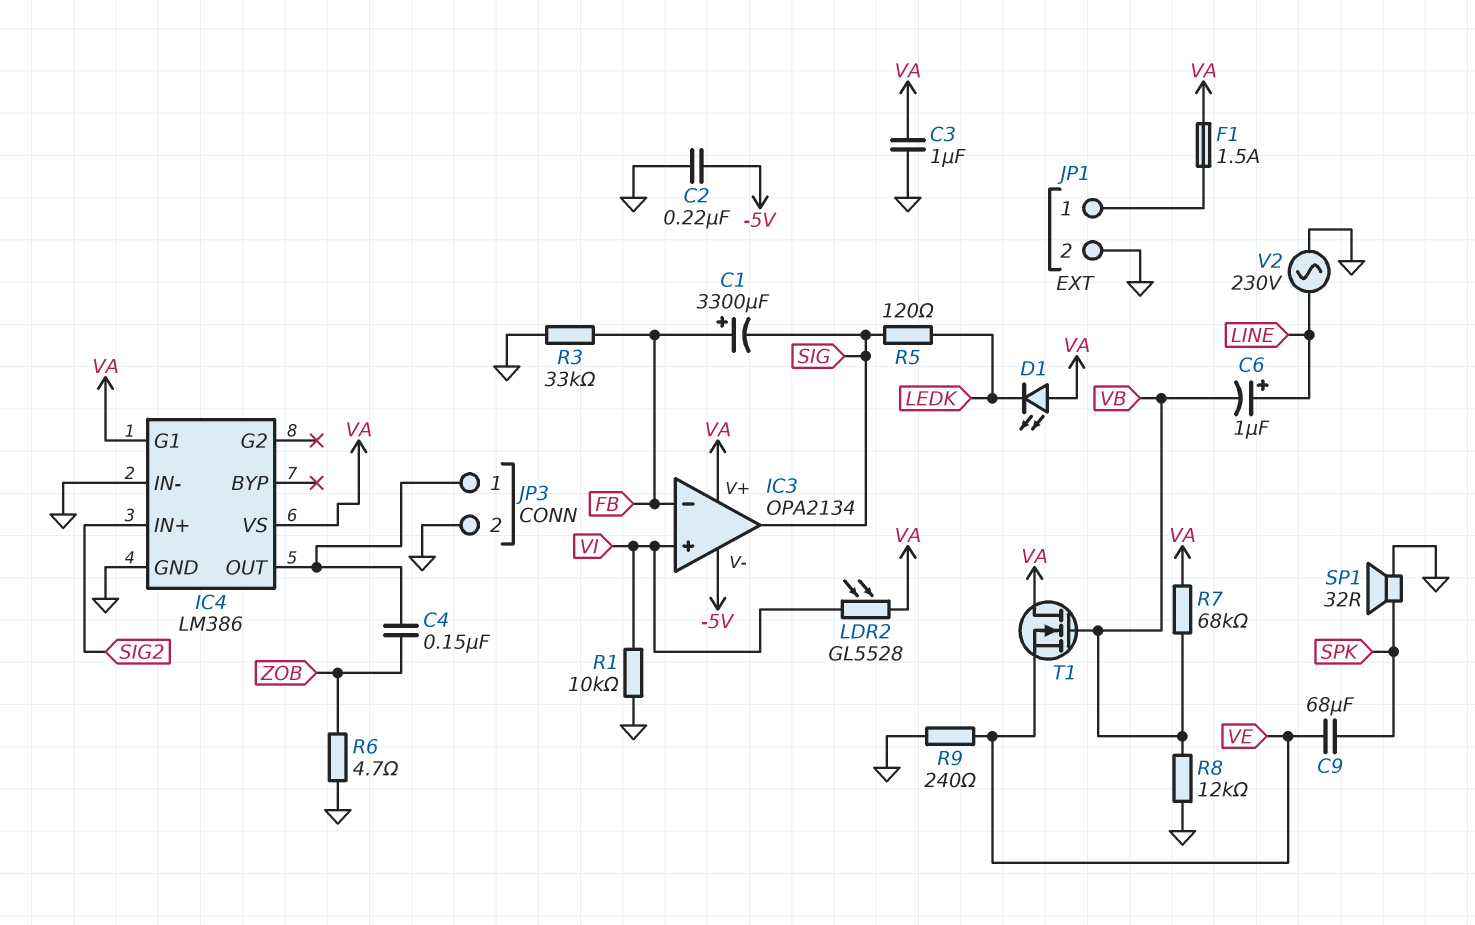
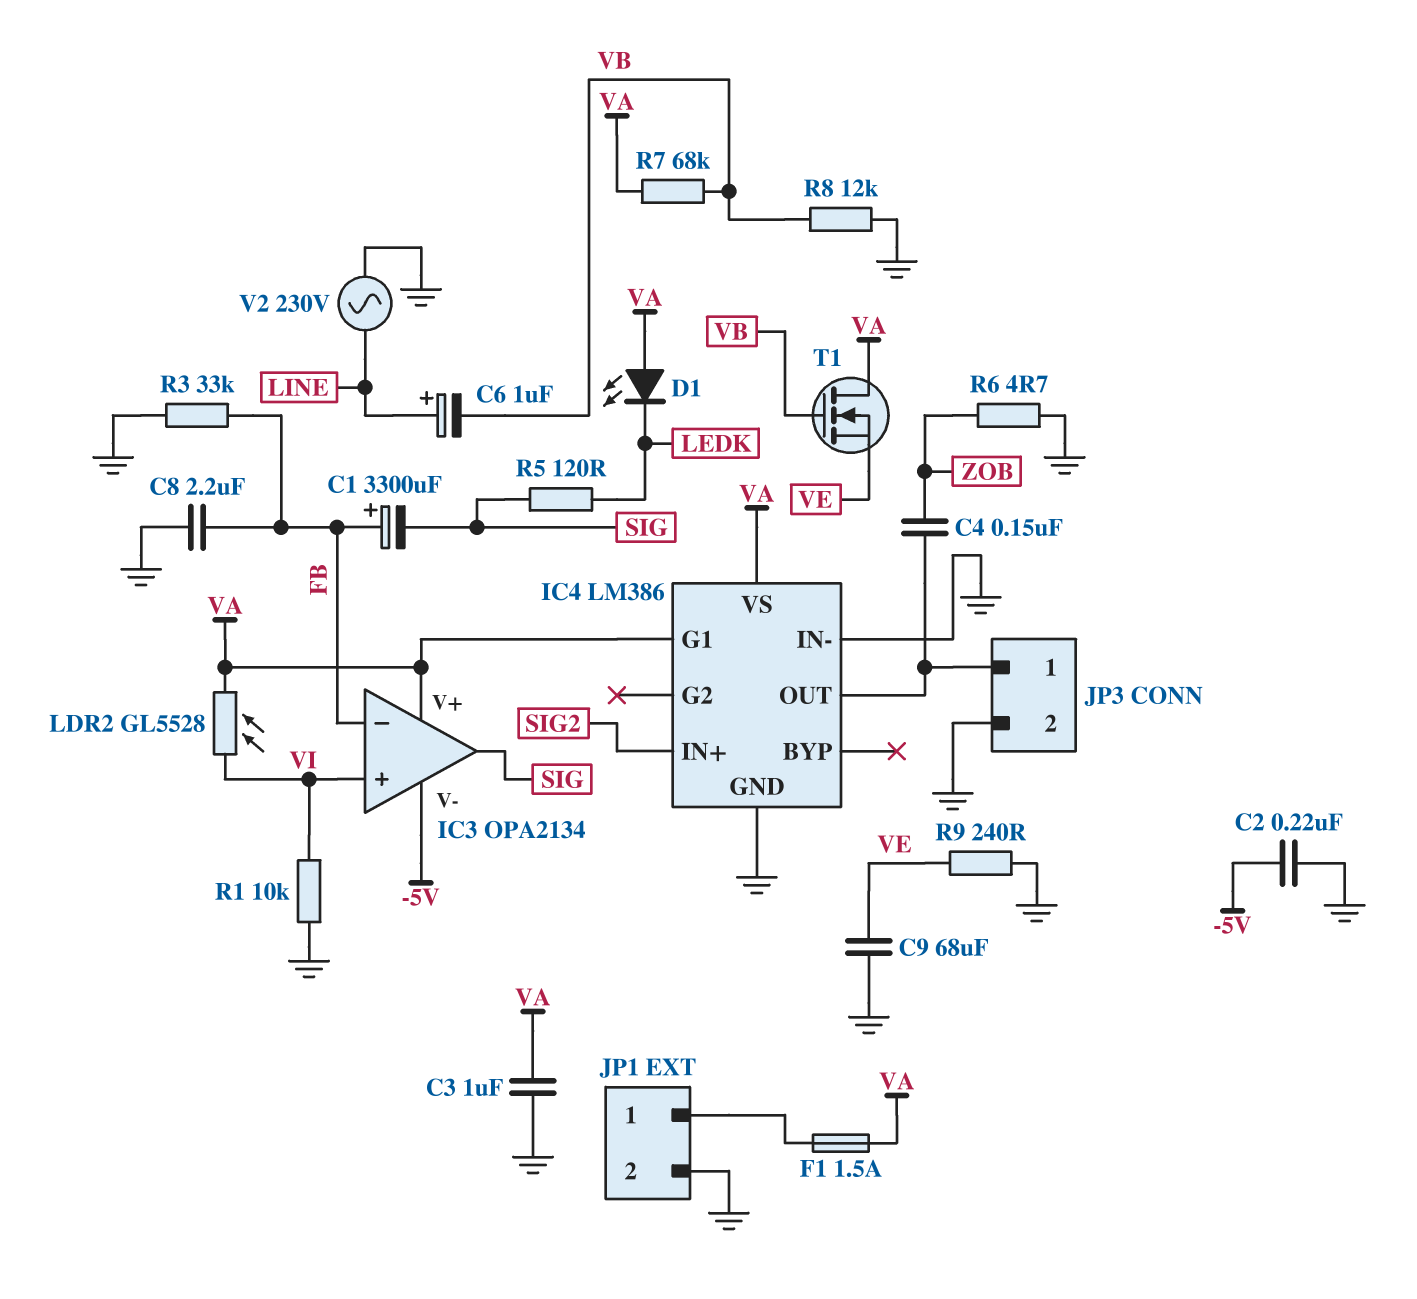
C8: none -> 2.2uF (FB, GND)
C9: 68uF (SPK, VE) -> 68uF (GND, VE)
SP1: speaker 32R (GND, SPK) -> none

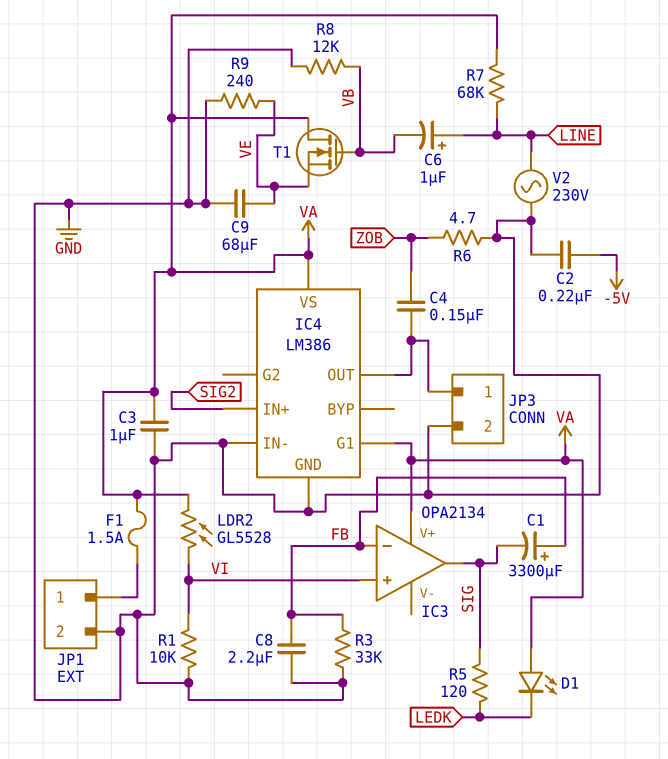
IC3 pin V-: -5V -> none
R7: 68k (VA, VB) -> 68k (LINE, VA)

